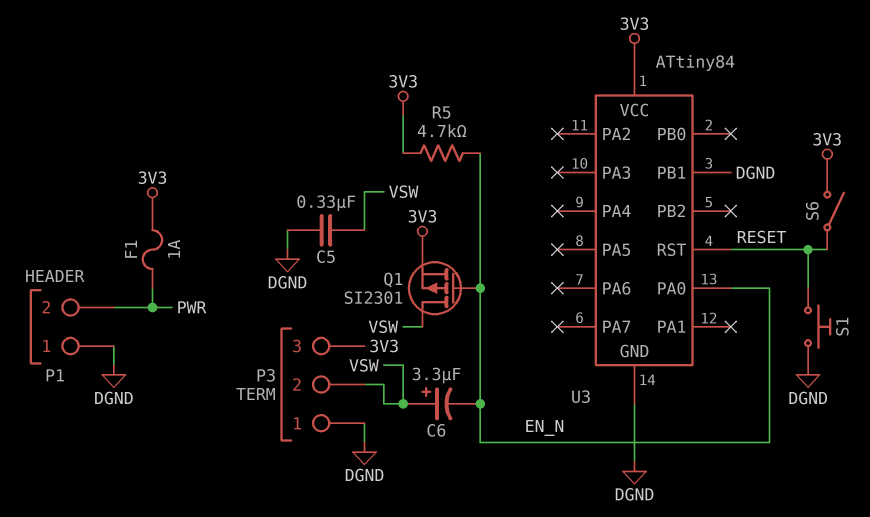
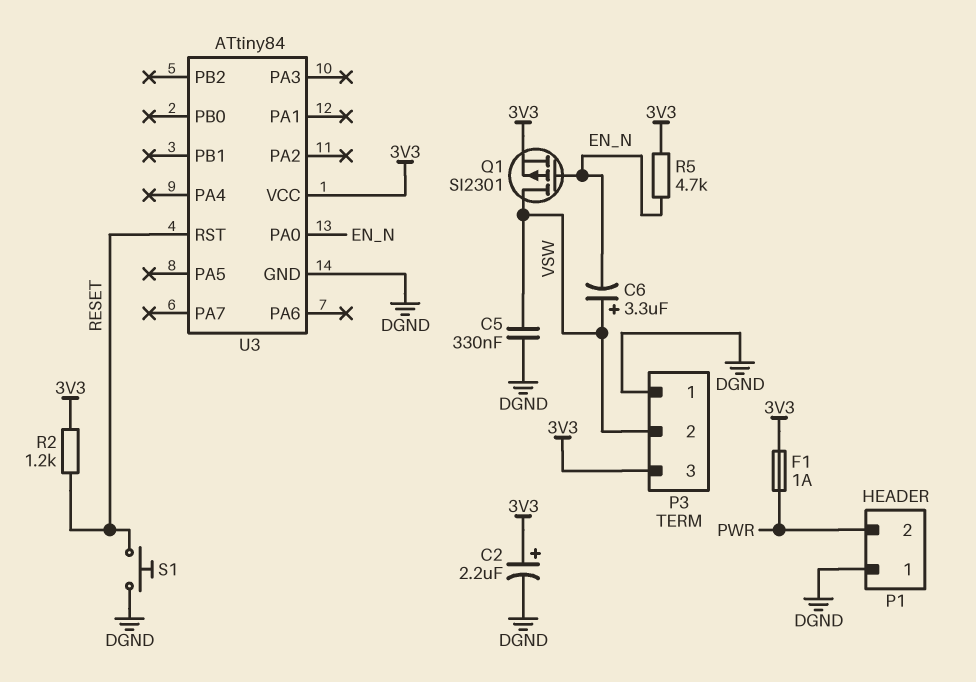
C2: none -> 2.2uF (plus 3V3, minus DGND)
R2: none -> 1.2k (3V3, RESET)
S6: switch (3V3, RESET) -> none
U3 pin PB1: DGND -> none

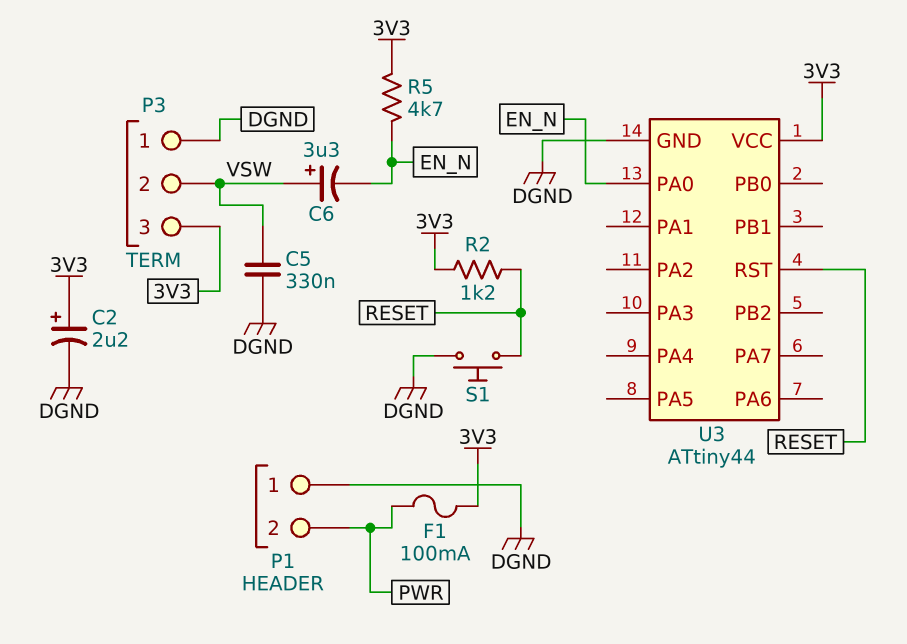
F1: 1A (3V3, PWR) -> 100mA (3V3, PWR)
Q1: PMOS SI2301 (G EN_N, D VSW, S 3V3) -> none
U3: ATtiny84 -> ATtiny44

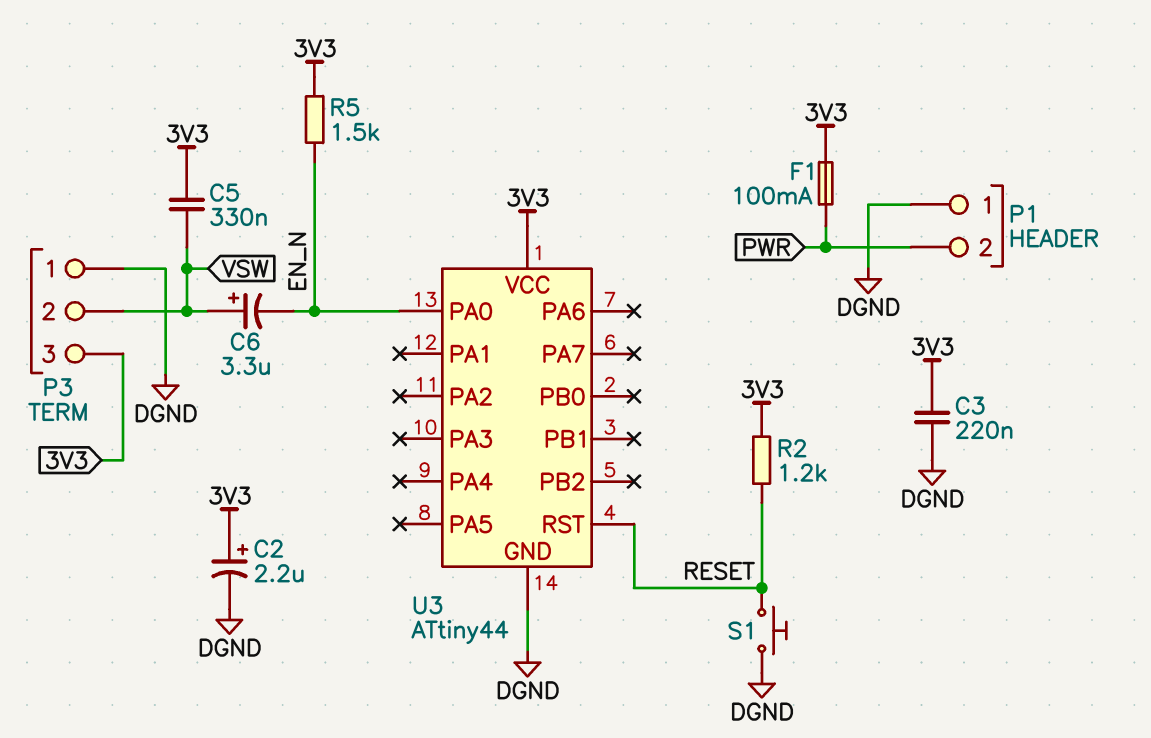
C3: none -> 220nF (3V3, DGND)
C5: 330nF (DGND, VSW) -> 330nF (3V3, VSW)
R5: 4.7k (3V3, EN_N) -> 1.5k (3V3, EN_N)

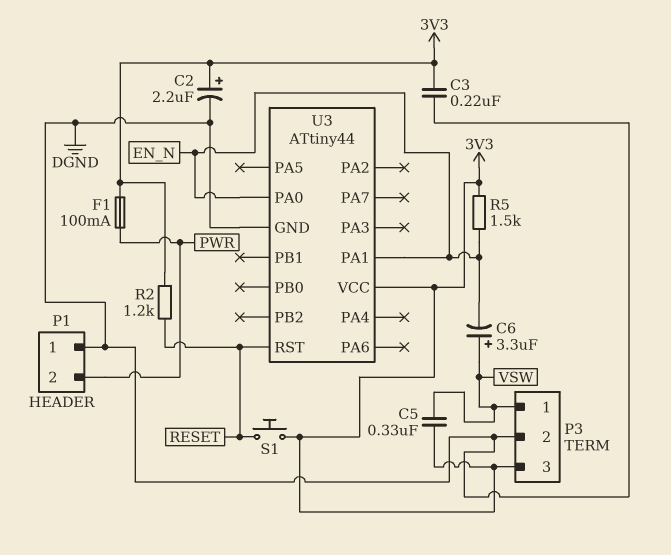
P3 pin 1: DGND -> VSW
P3 pin 2: VSW -> DGND
S1: button (DGND, RESET) -> button (3V3, RESET)
U3 pin PA1: none -> EN_N

